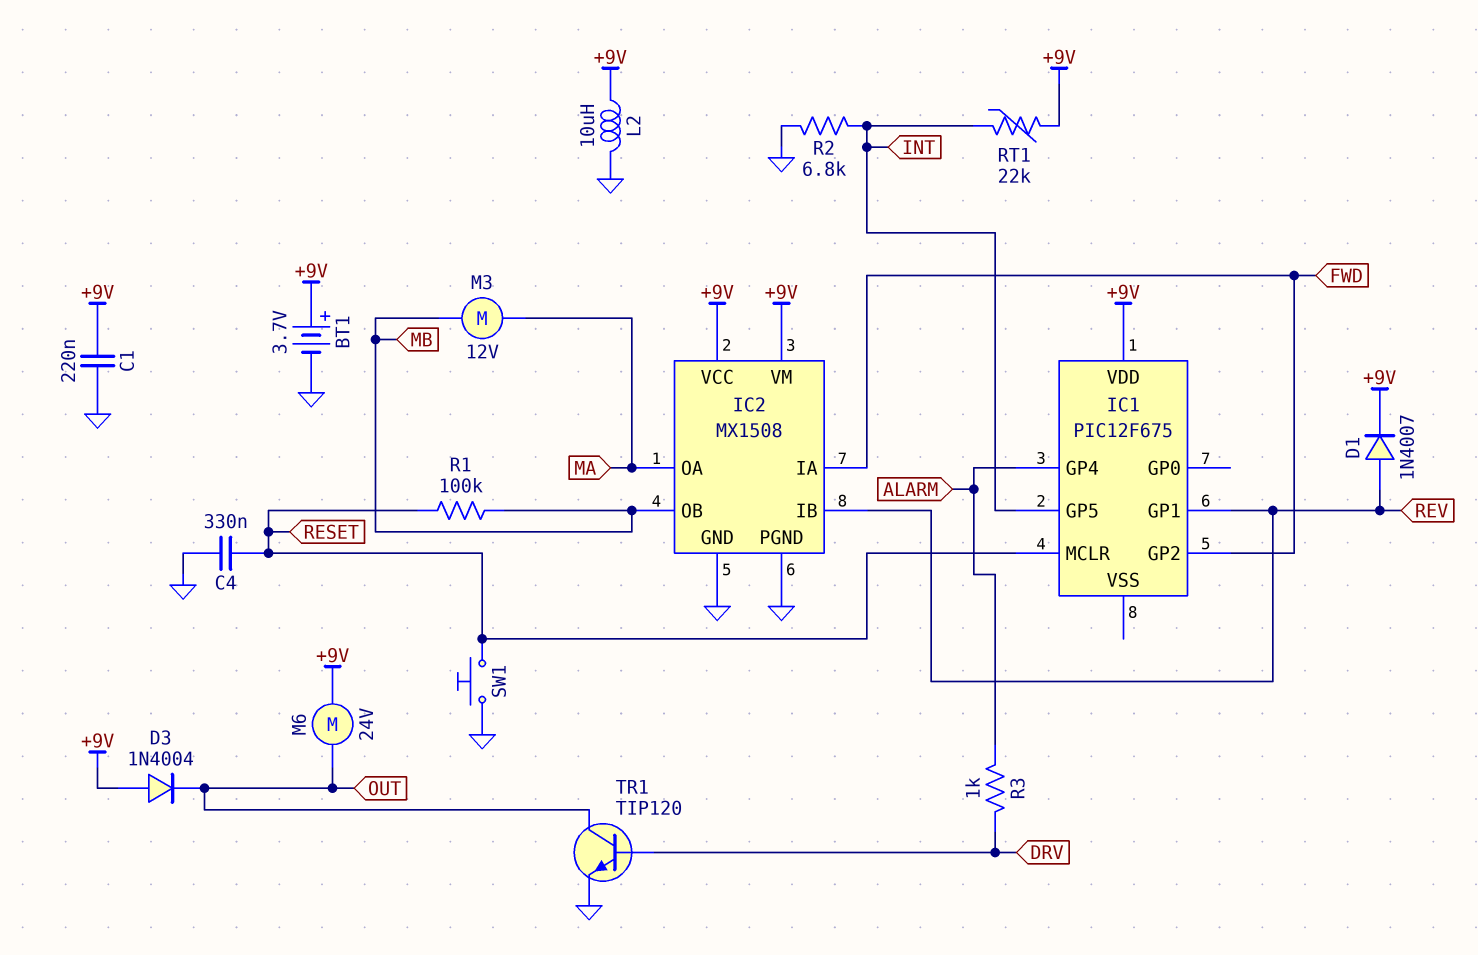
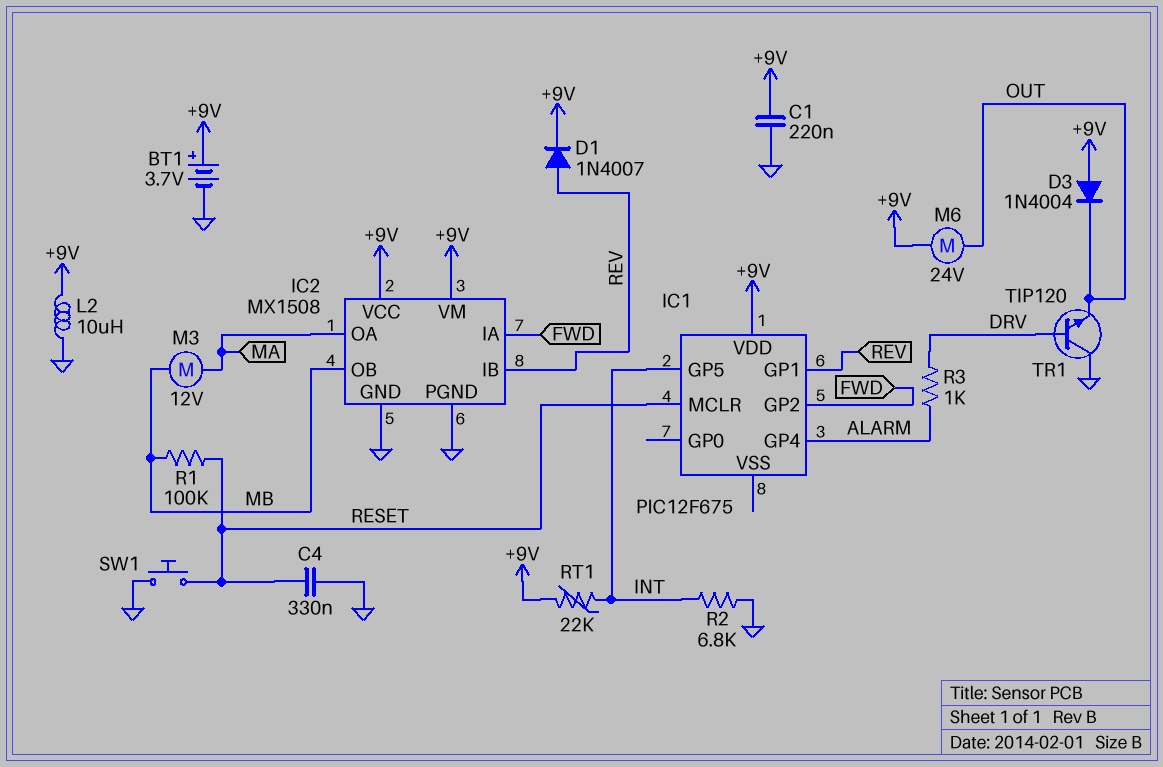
TR1: NPN TIP120 (B DRV, C OUT, E GND) -> NPN TIP120 (B DRV, C GND, E OUT)

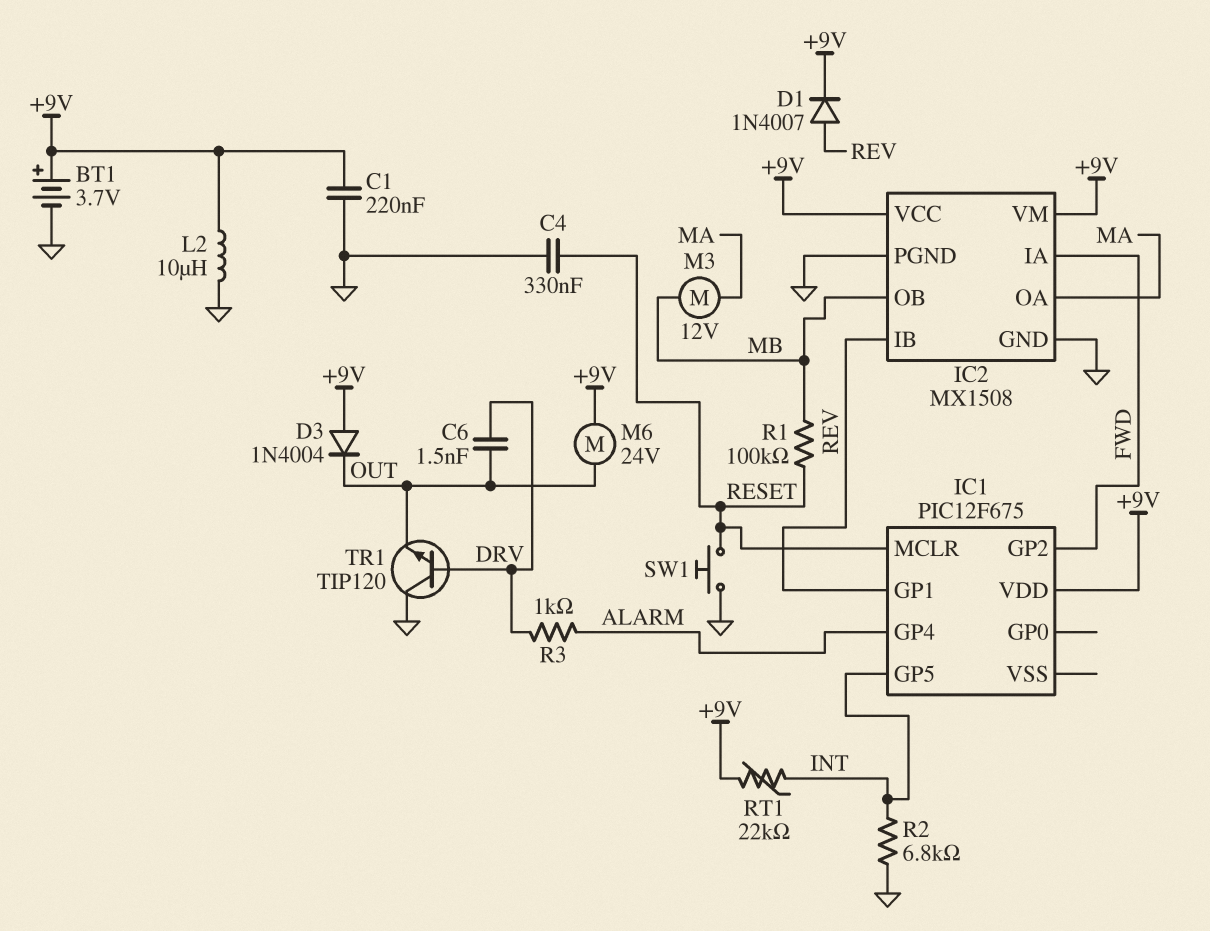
C6: none -> 1.5nF (DRV, OUT)

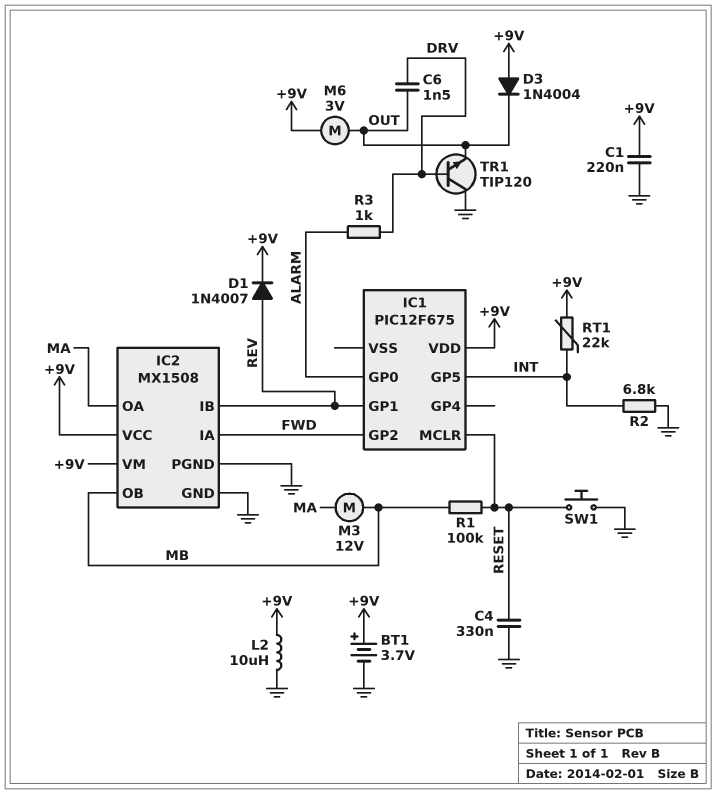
IC1 pin GP0: none -> ALARM
IC1 pin GP4: ALARM -> none
M6: motor 24V (+9V, OUT) -> motor 3V (+9V, OUT)

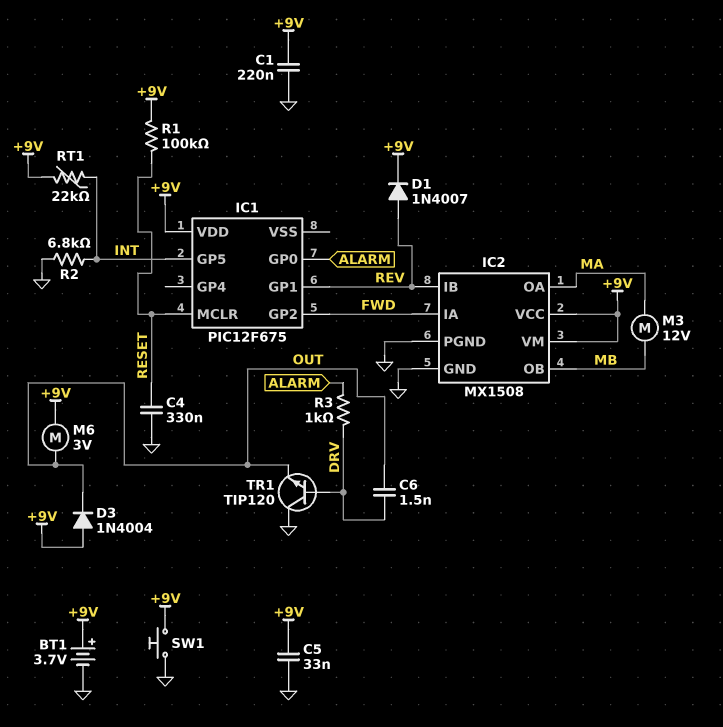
C5: none -> 33nF (+9V, GND)
L2: 10uH (+9V, GND) -> none
R1: 100k (MB, RESET) -> 100k (+9V, RESET)
SW1: button (GND, RESET) -> button (+9V, GND)

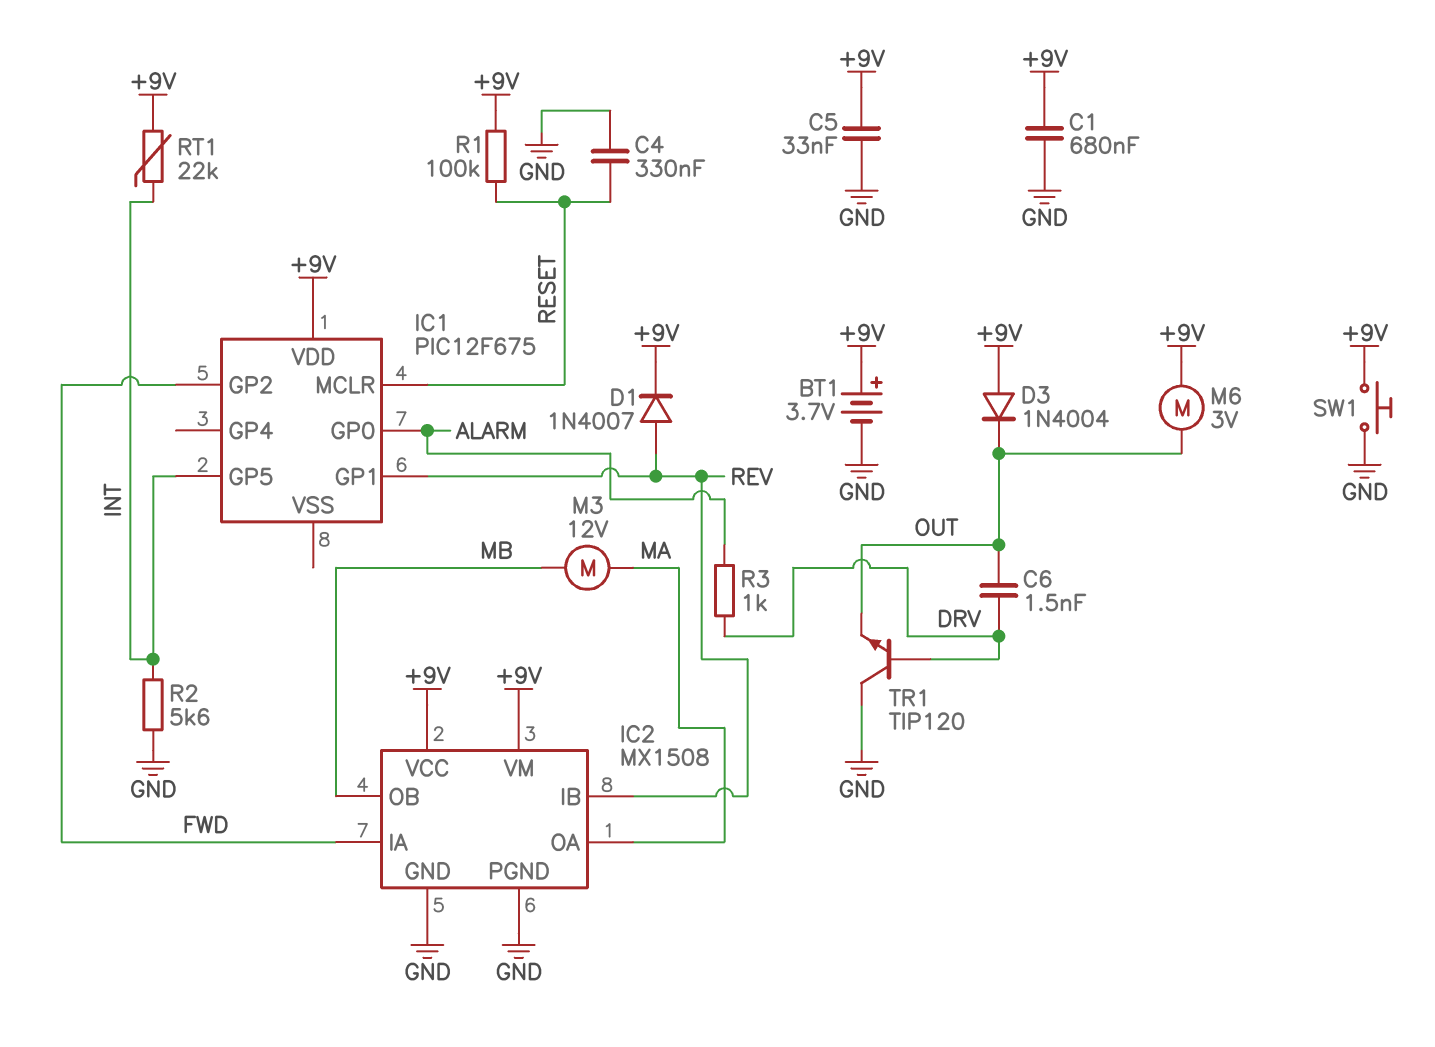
C1: 220nF (+9V, GND) -> 680nF (+9V, GND)
R2: 6.8k (GND, INT) -> 5.6k (GND, INT)

